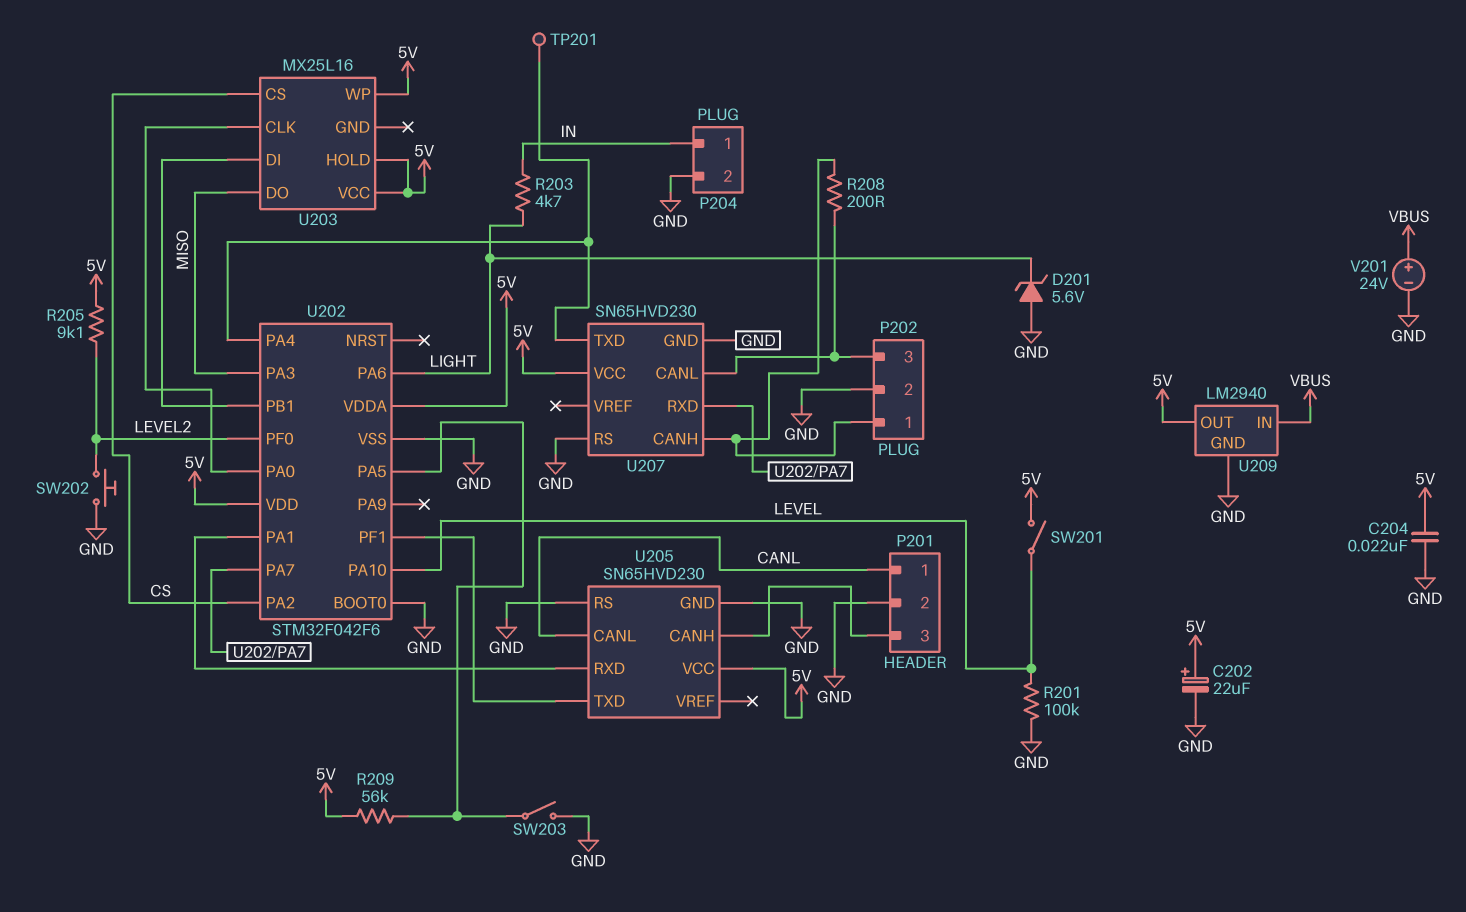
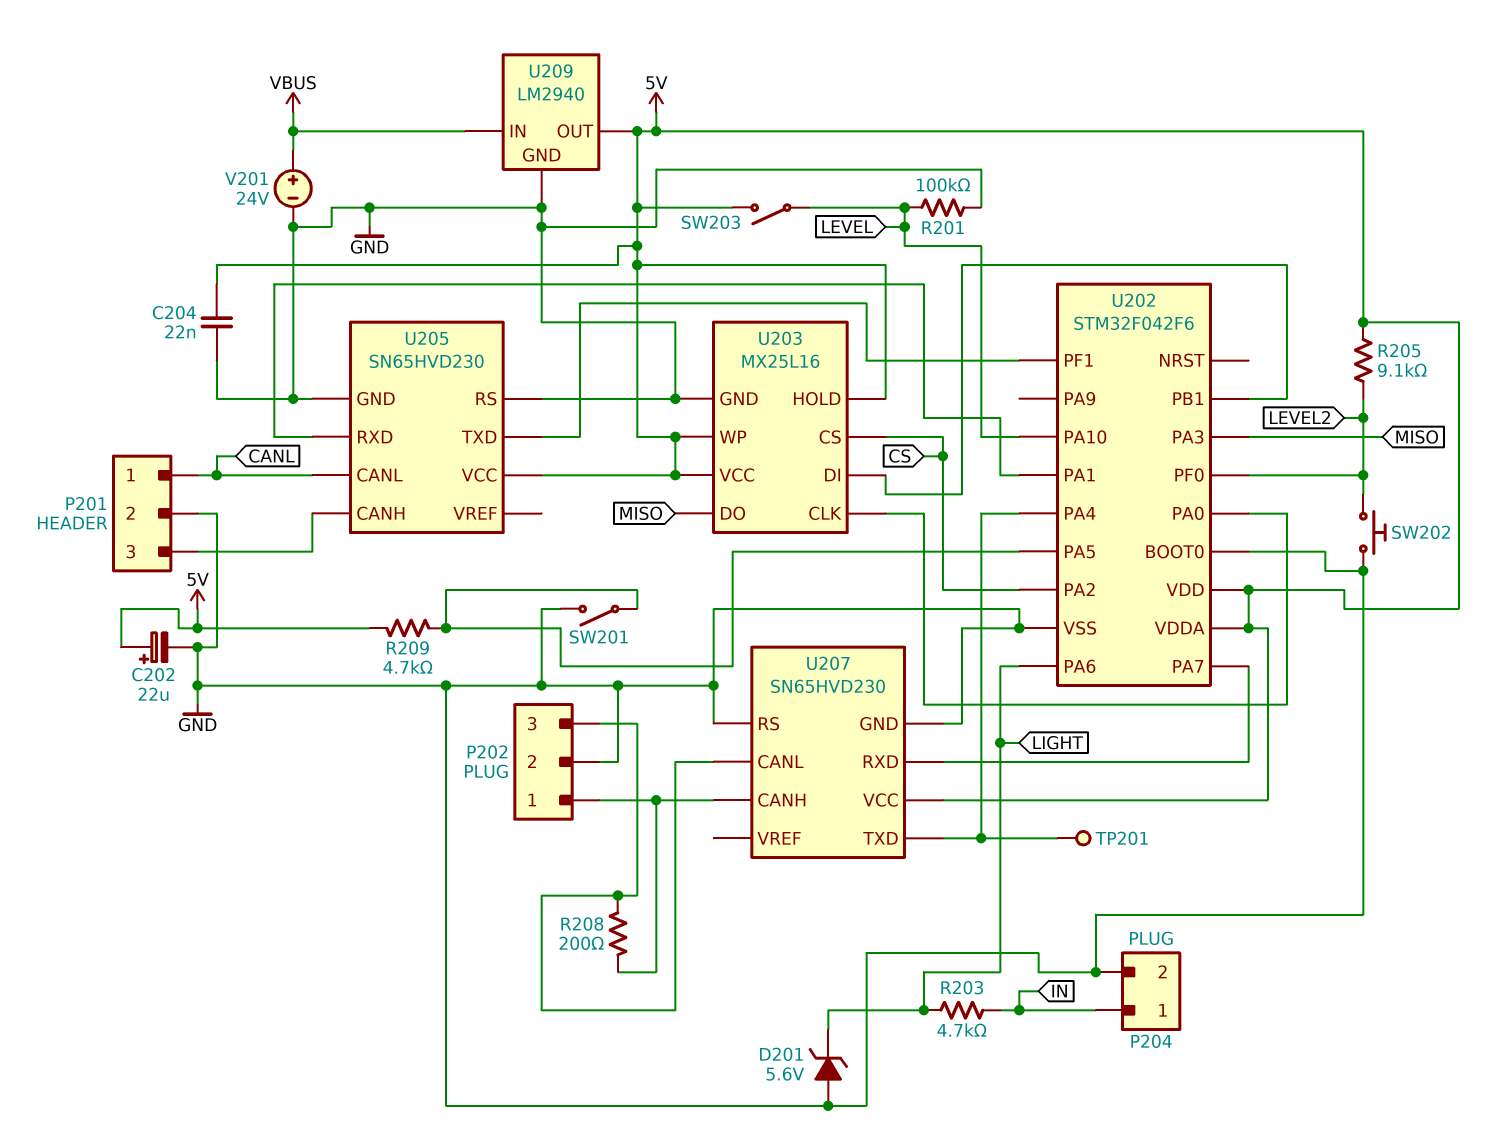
R209: 56k (5V, U202/PA5) -> 4.7k (5V, U202/PA5)
SW201: switch (5V, LEVEL) -> switch (GND, U202/PA5)
SW203: switch (GND, U202/PA5) -> switch (5V, LEVEL)
U203 pin GND: none -> GND

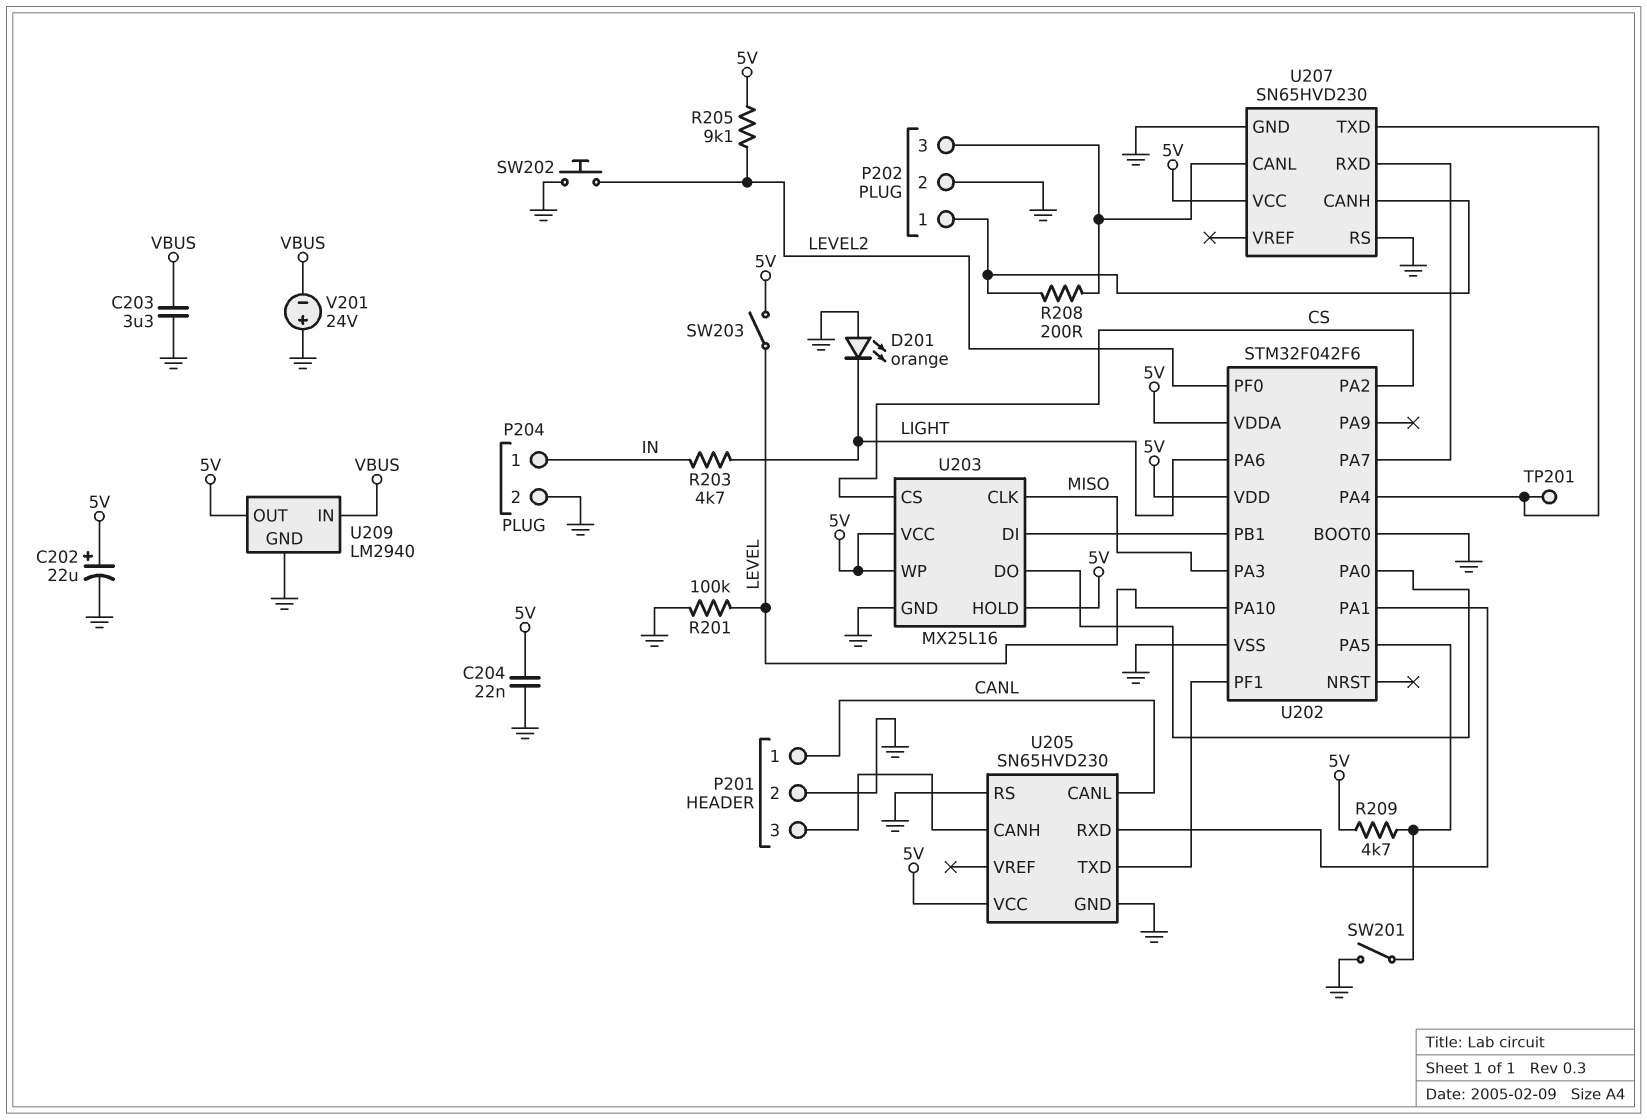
C203: none -> 3.3uF (GND, VBUS)
D201: zener 5.6V (A GND, K LIGHT) -> LED orange (A GND, K LIGHT)
U203 pin CLK: U202/PA0 -> MISO
U203 pin DO: MISO -> U202/PA0
V201: 24V (plus VBUS, minus GND) -> 24V (plus GND, minus VBUS)

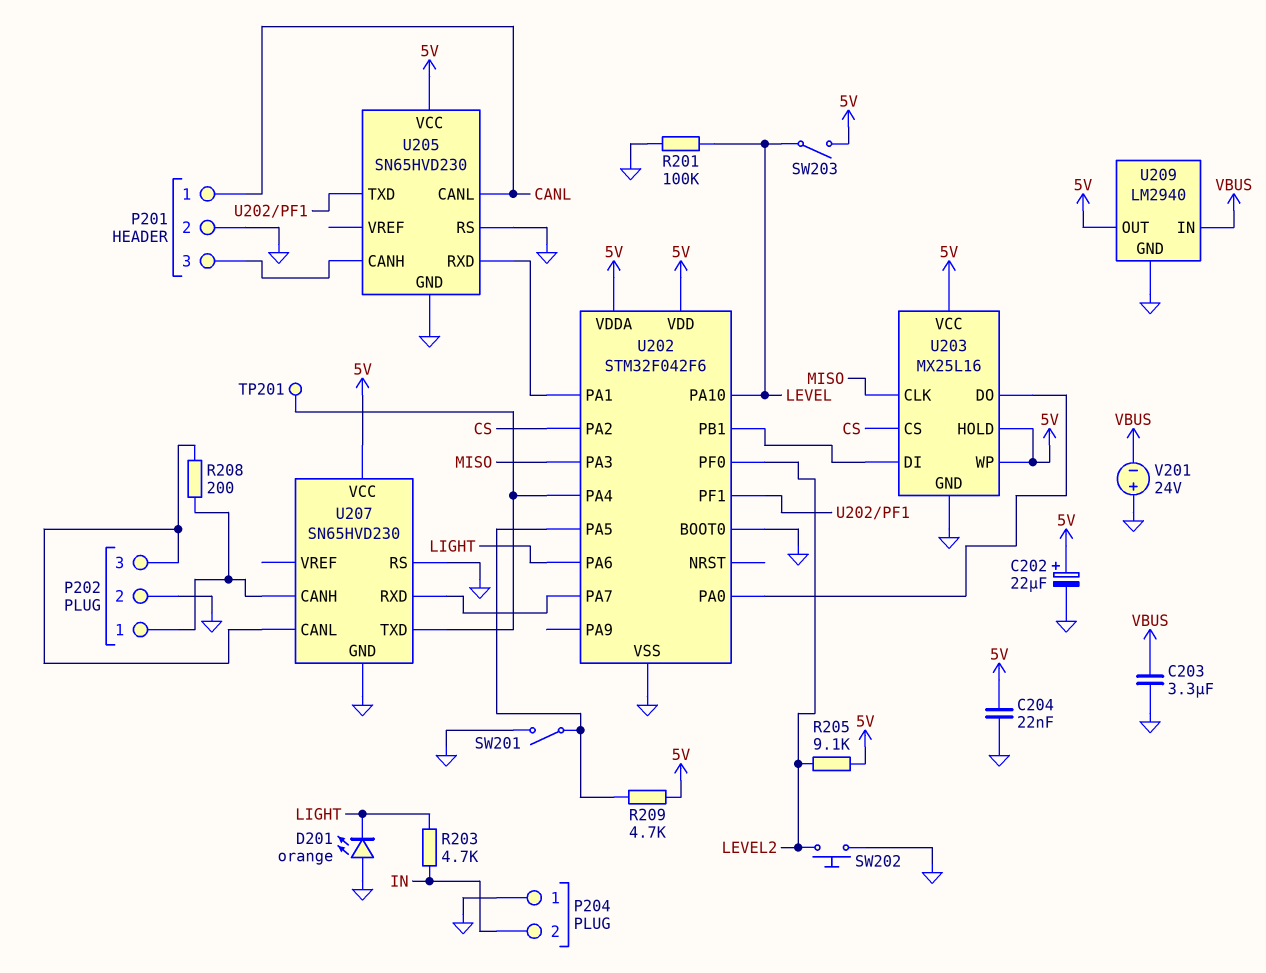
P204 pin 1: IN -> GND
P204 pin 2: GND -> IN

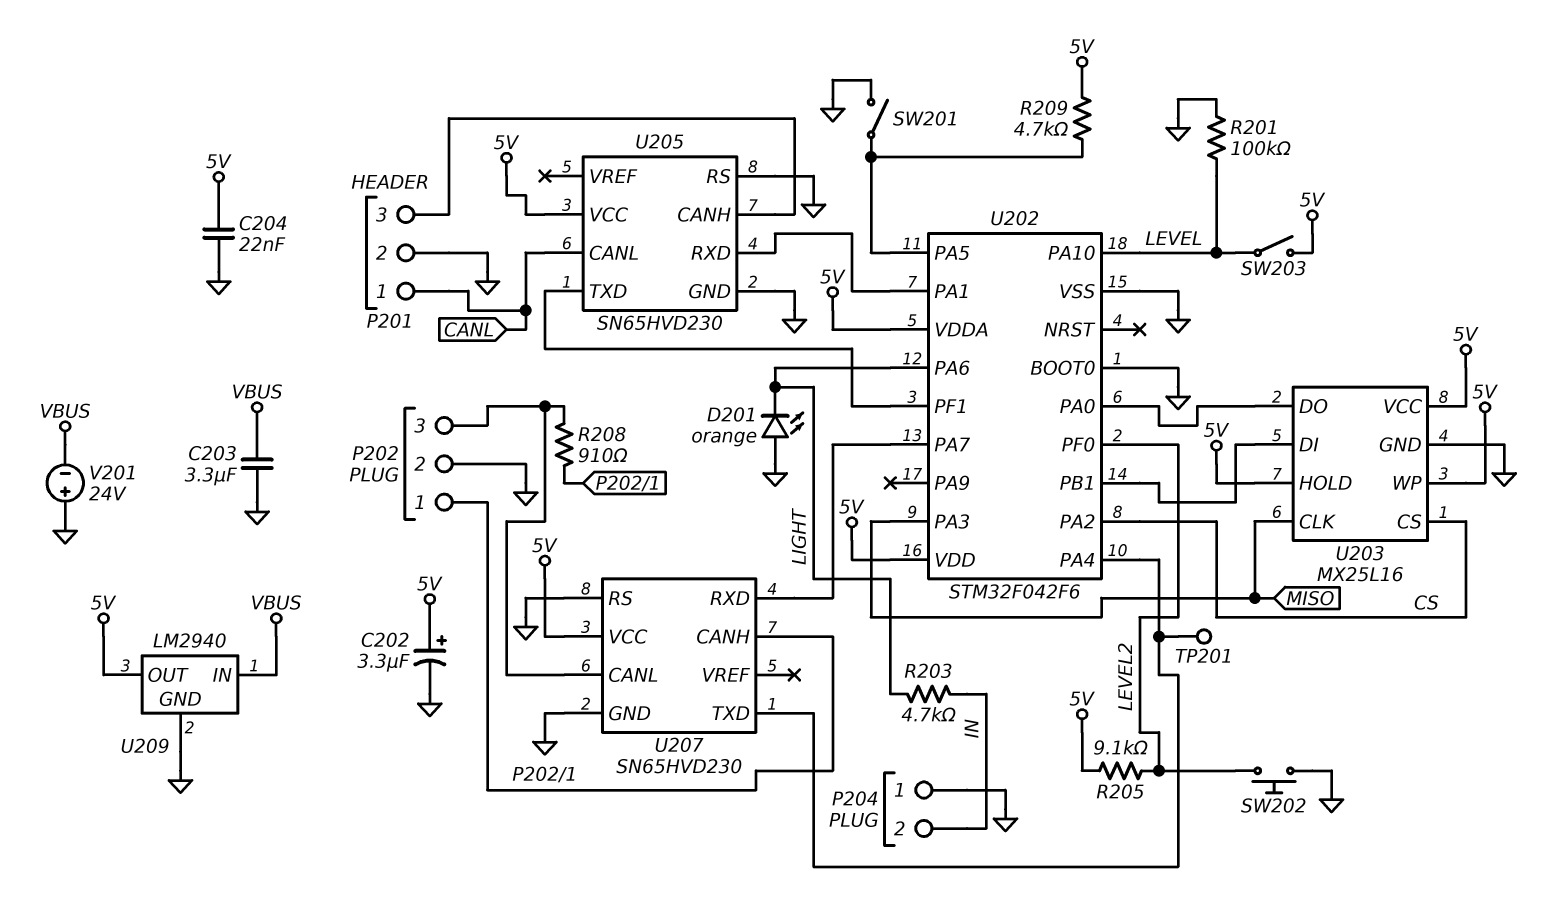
C202: 22uF (plus 5V, minus GND) -> 3.3uF (plus 5V, minus GND)
R208: 200 (P202/1, P202/3) -> 910 (P202/1, P202/3)

